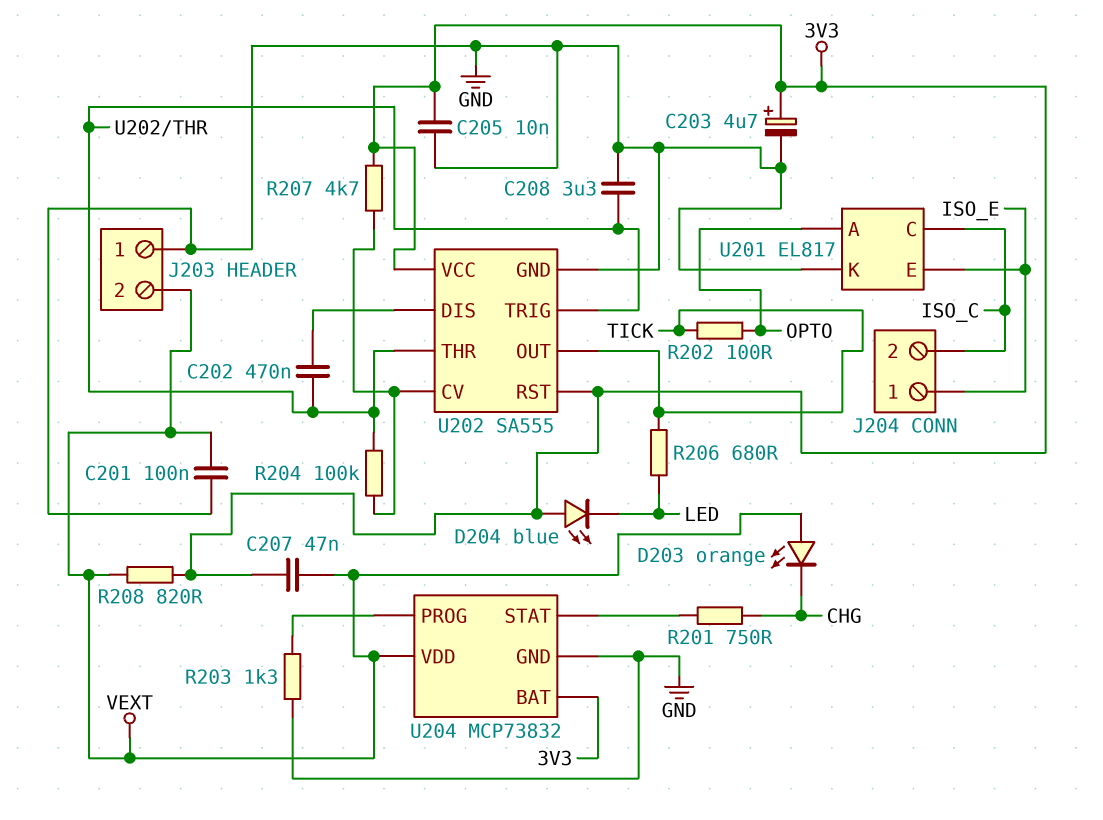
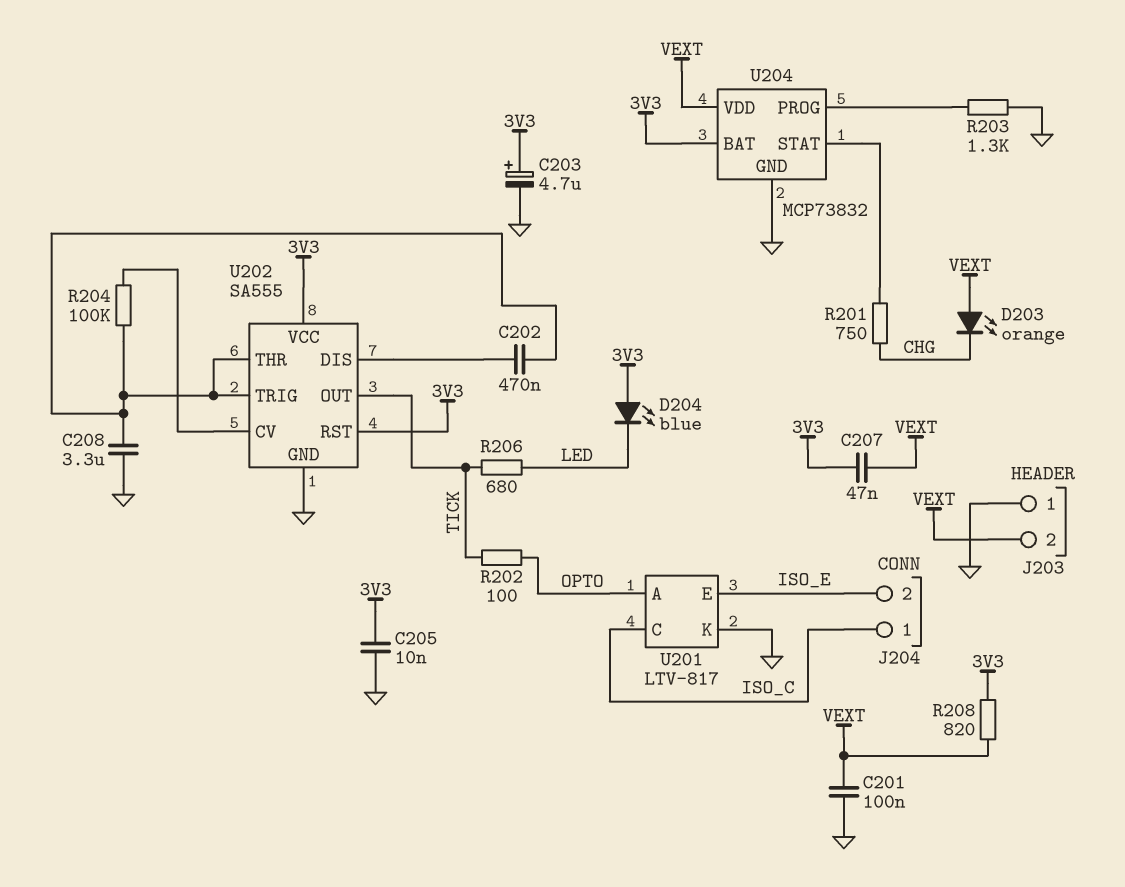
J204 pin 1: ISO_E -> ISO_C
J204 pin 2: ISO_C -> ISO_E
R207: 4.7k (3V3, U202/CV) -> none
U201: EL817 -> LTV-817

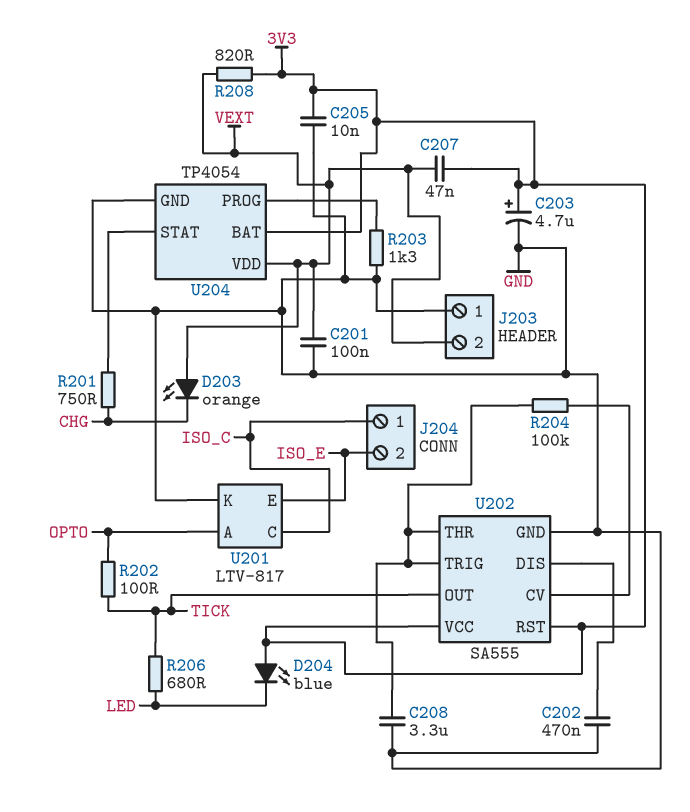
C202: 470nF (U202/DIS, U202/THR) -> 470nF (GND, U202/DIS)
U204: MCP73832 -> TP4054

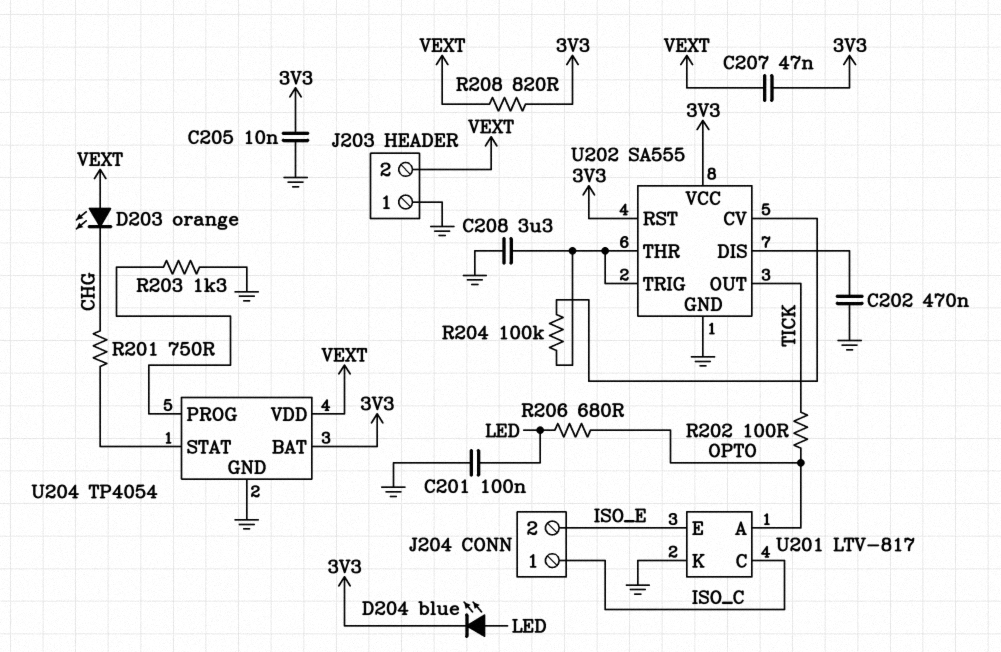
C201: 100nF (GND, VEXT) -> 100nF (GND, LED)
C203: 4.7uF (plus 3V3, minus GND) -> none
D204: LED blue (A 3V3, K LED) -> LED blue (A LED, K 3V3)
R206: 680 (LED, TICK) -> 680 (LED, OPTO)

